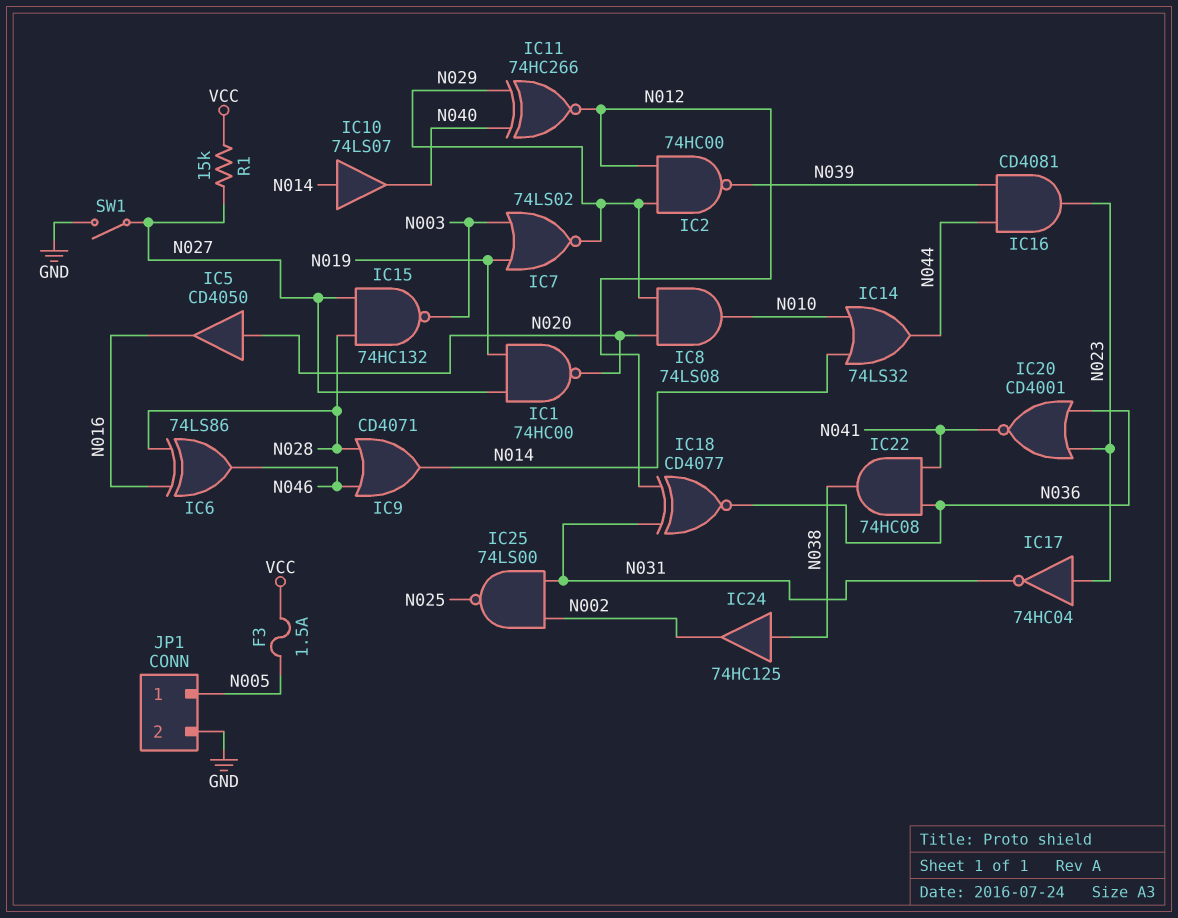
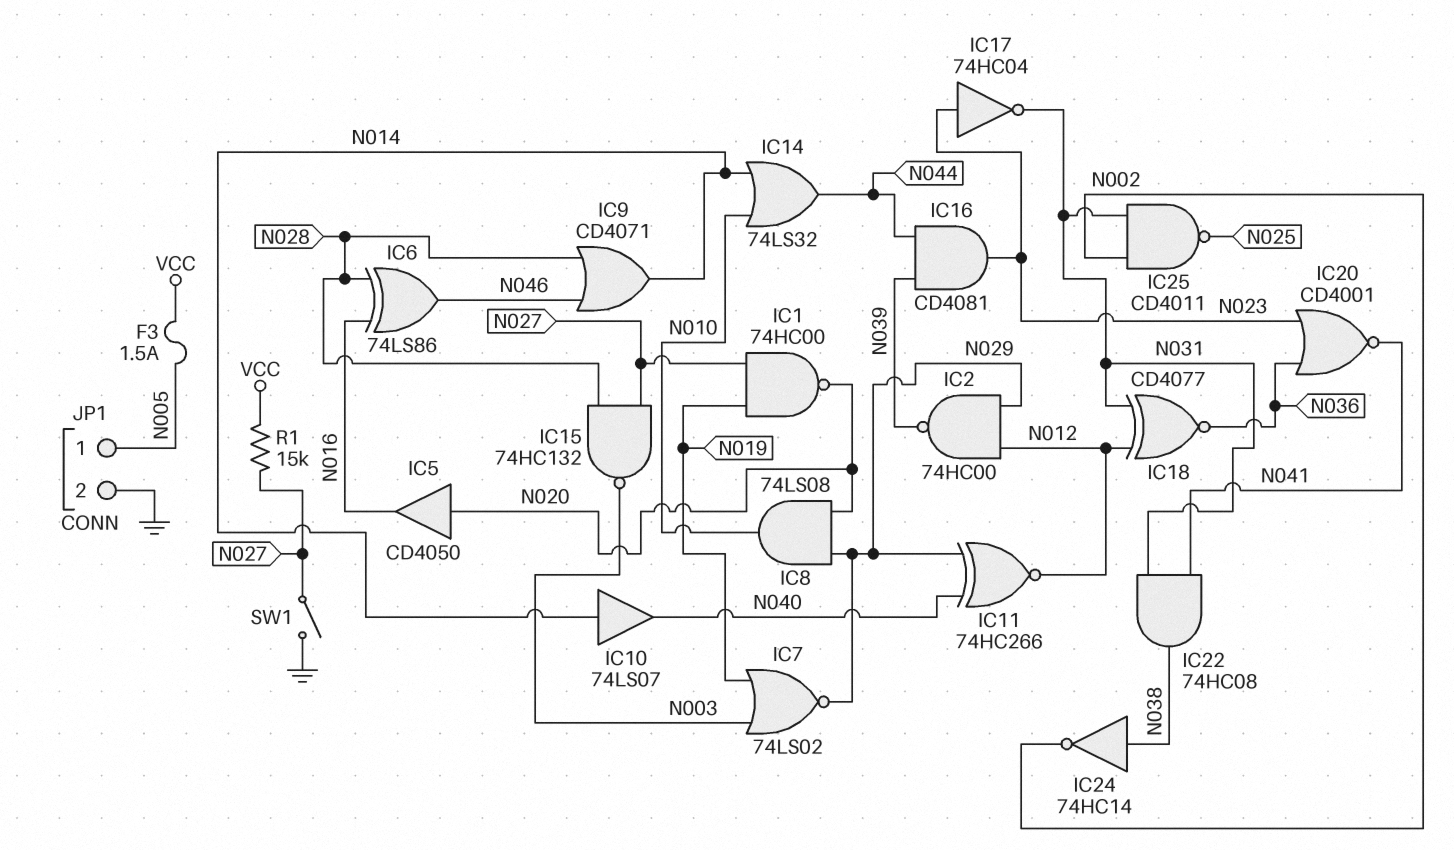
IC22: AND 74HC08 (in N036, in N041, out N038) -> AND 74HC08 (in N031, in N041, out N038)
IC24: buffer 74HC125 (in N038, out N002) -> NOT 74HC14 (in N038, out N002)
IC25: NAND 74LS00 (in N002, in N031, out N025) -> NAND CD4011 (in N002, in N031, out N025)

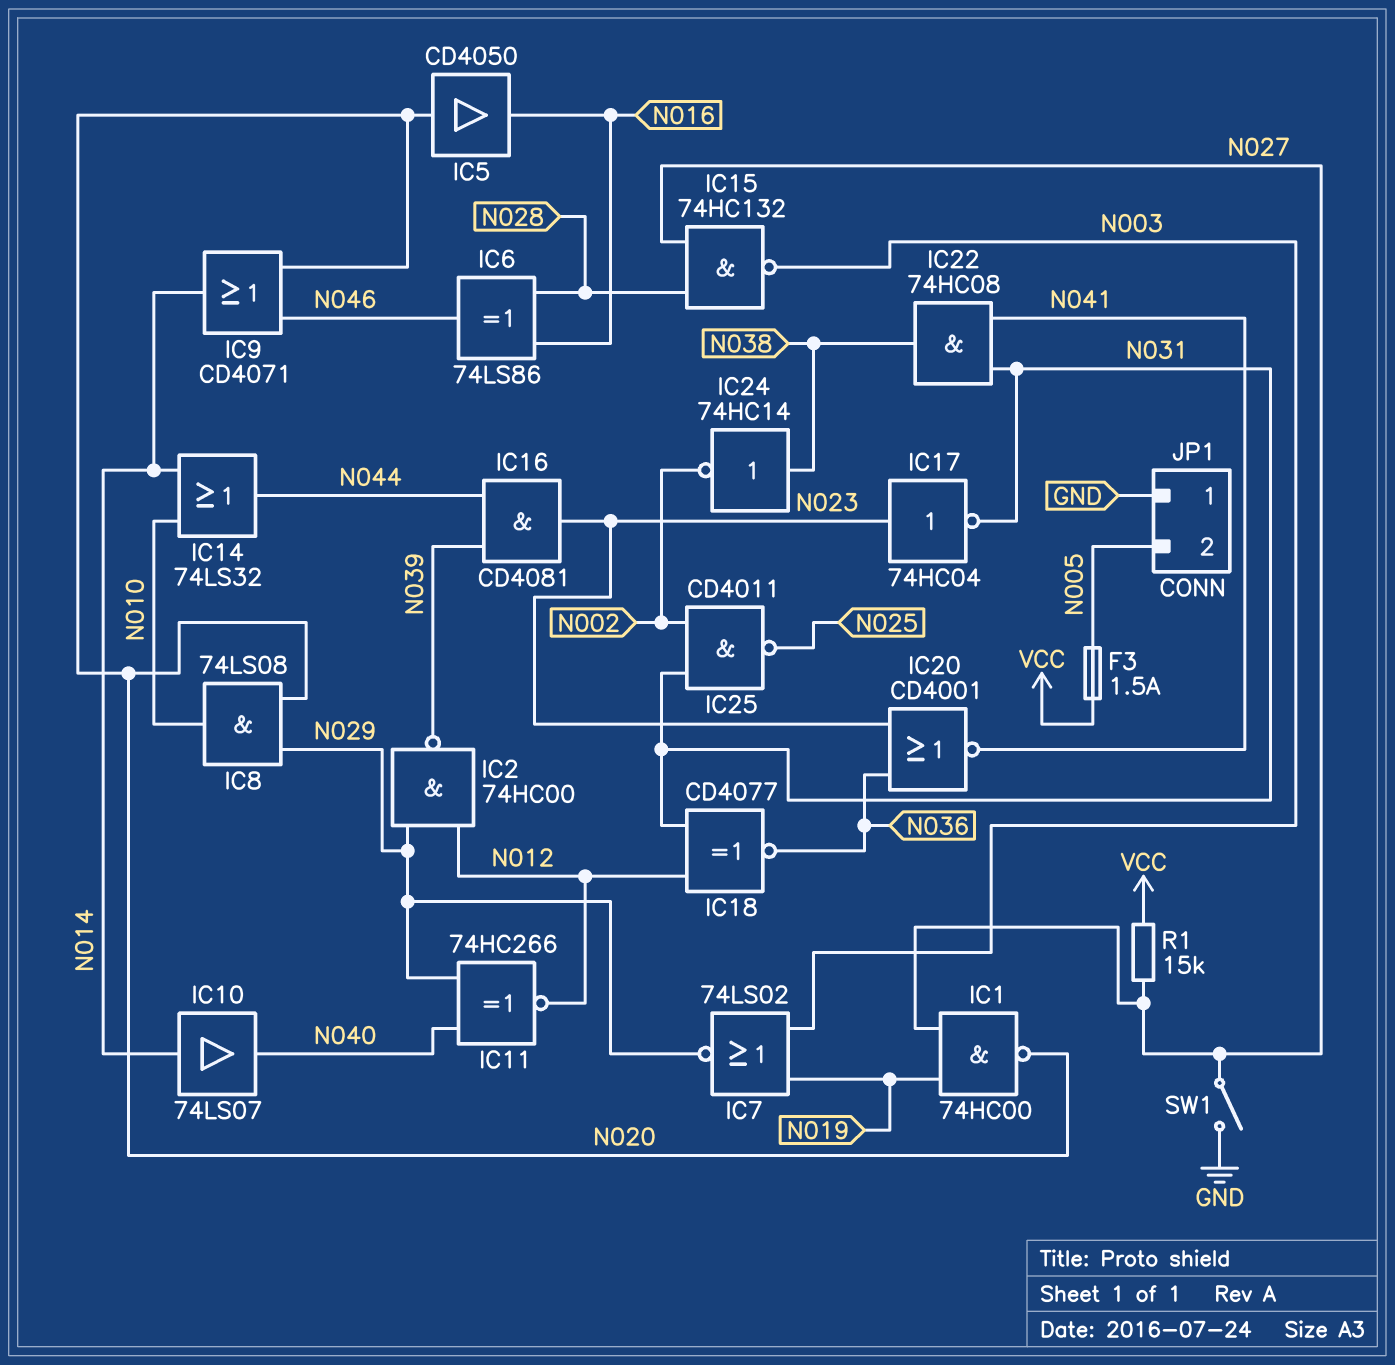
IC9: OR CD4071 (in N028, in N046, out N014) -> OR CD4071 (in N020, in N046, out N014)
JP1 pin 1: N005 -> GND
JP1 pin 2: GND -> N005

